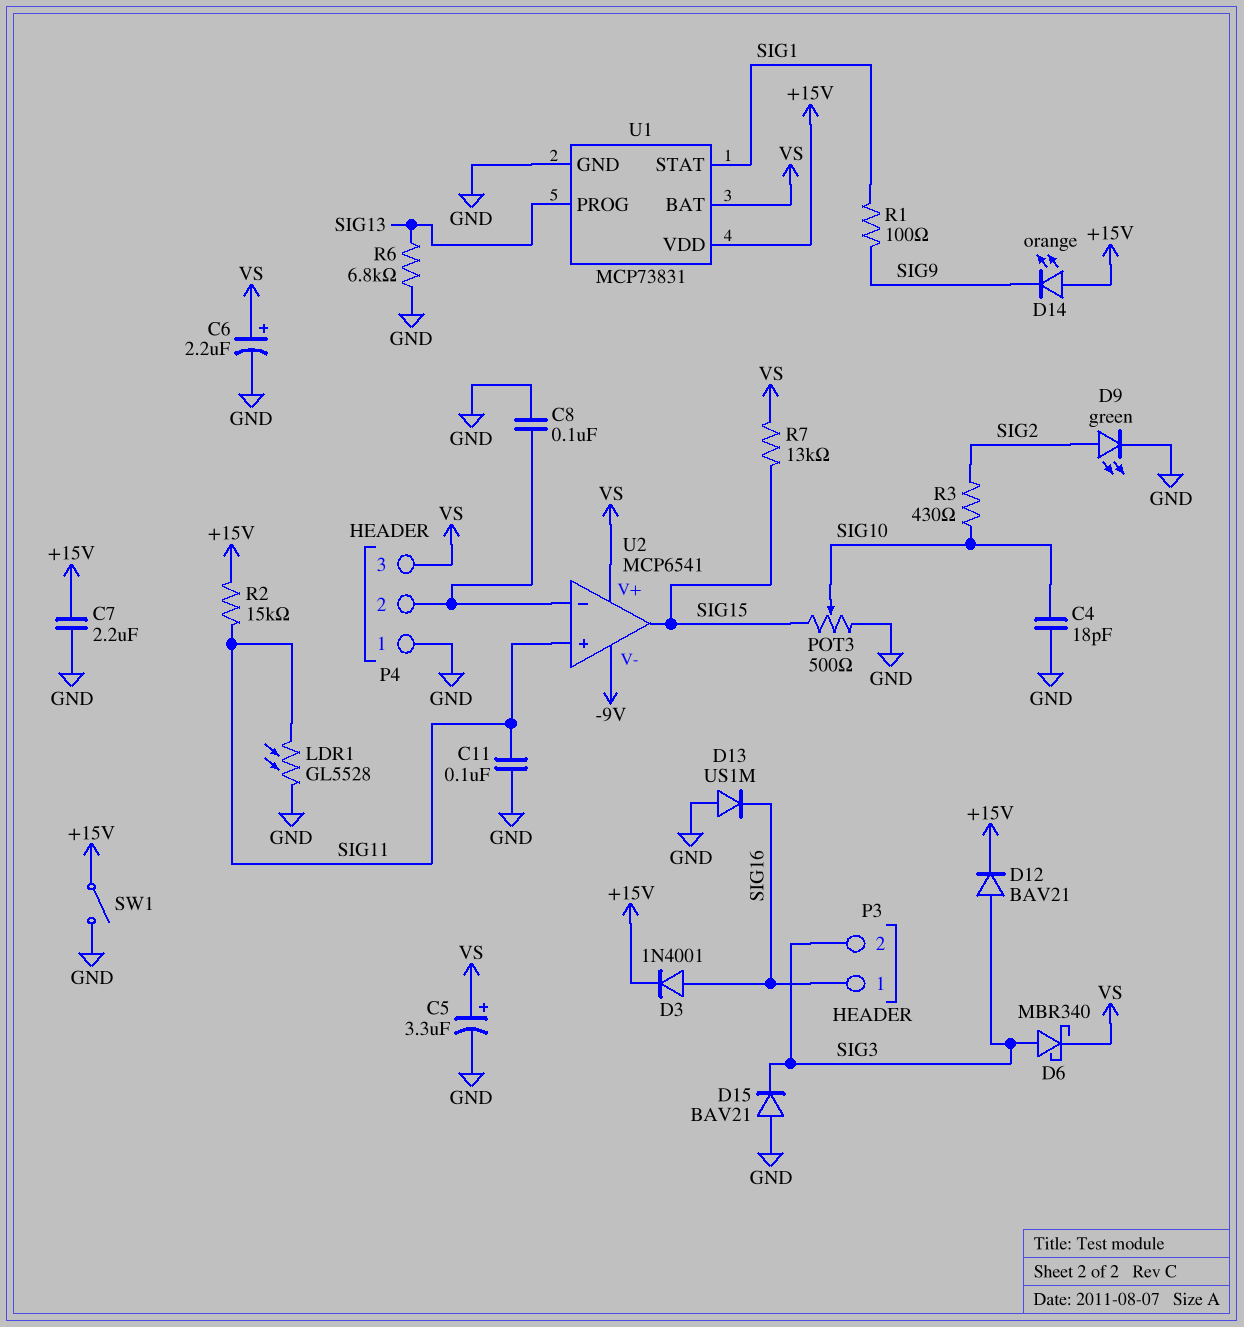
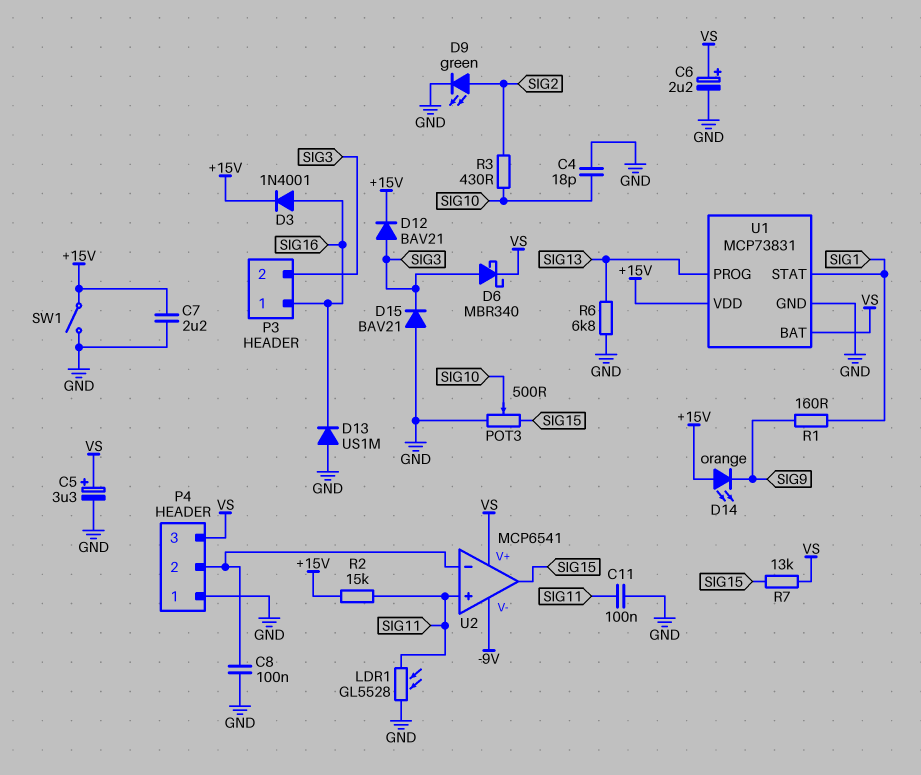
R1: 100 (SIG1, SIG9) -> 160 (SIG1, SIG9)

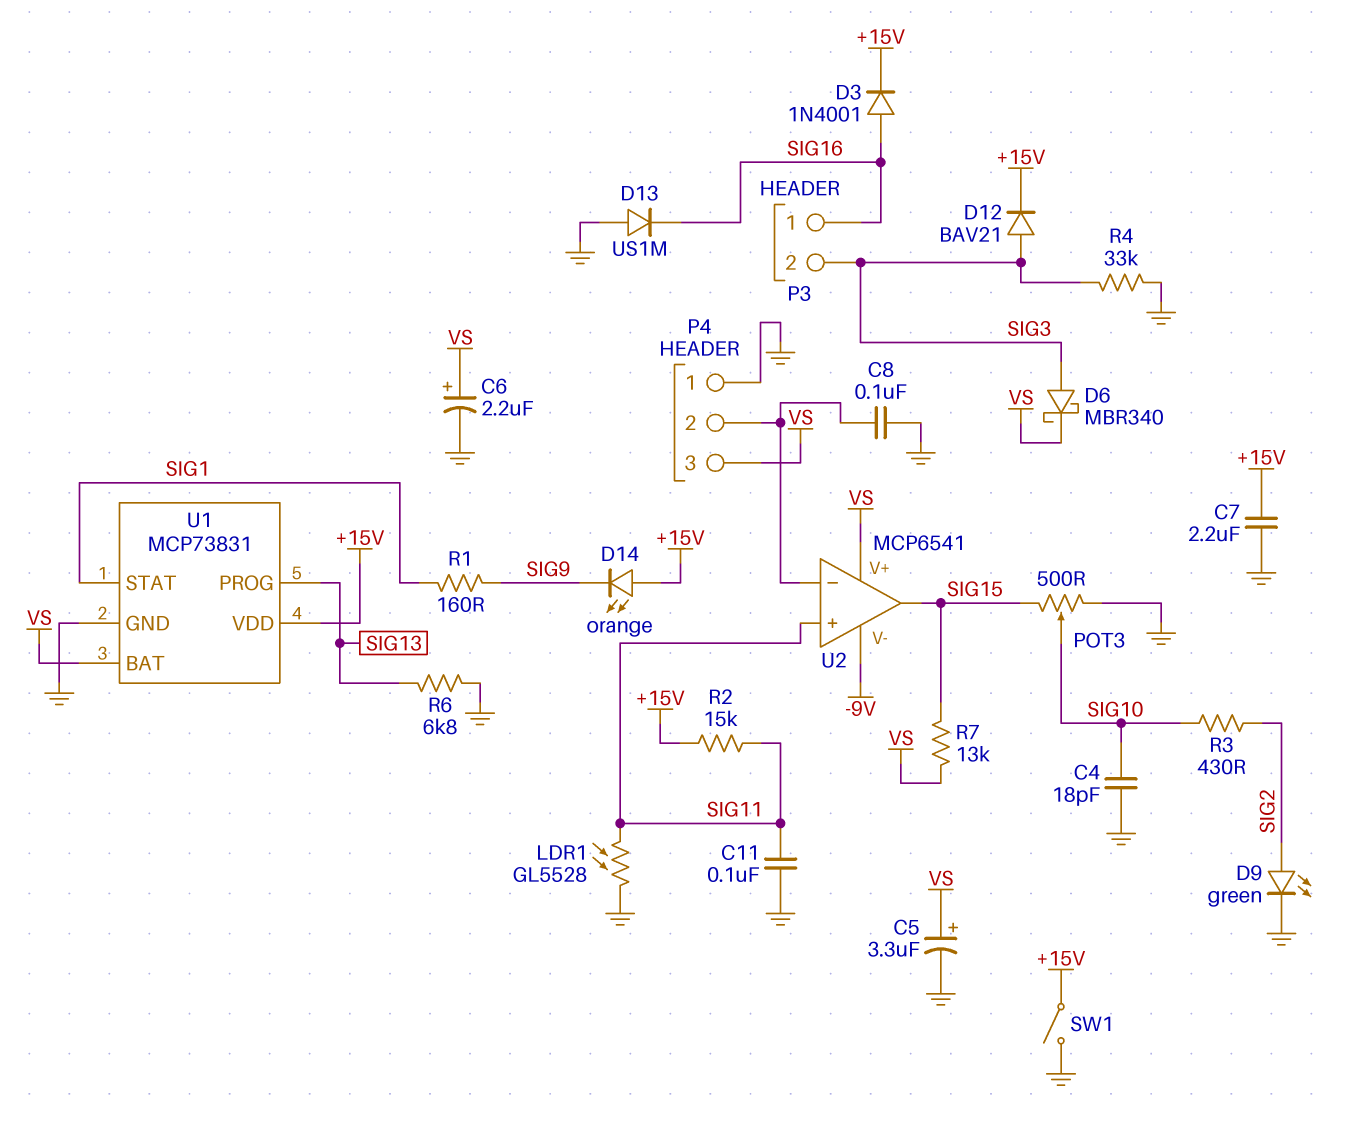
D15: diode BAV21 (A GND, K SIG3) -> none
R4: none -> 33k (GND, SIG3)

